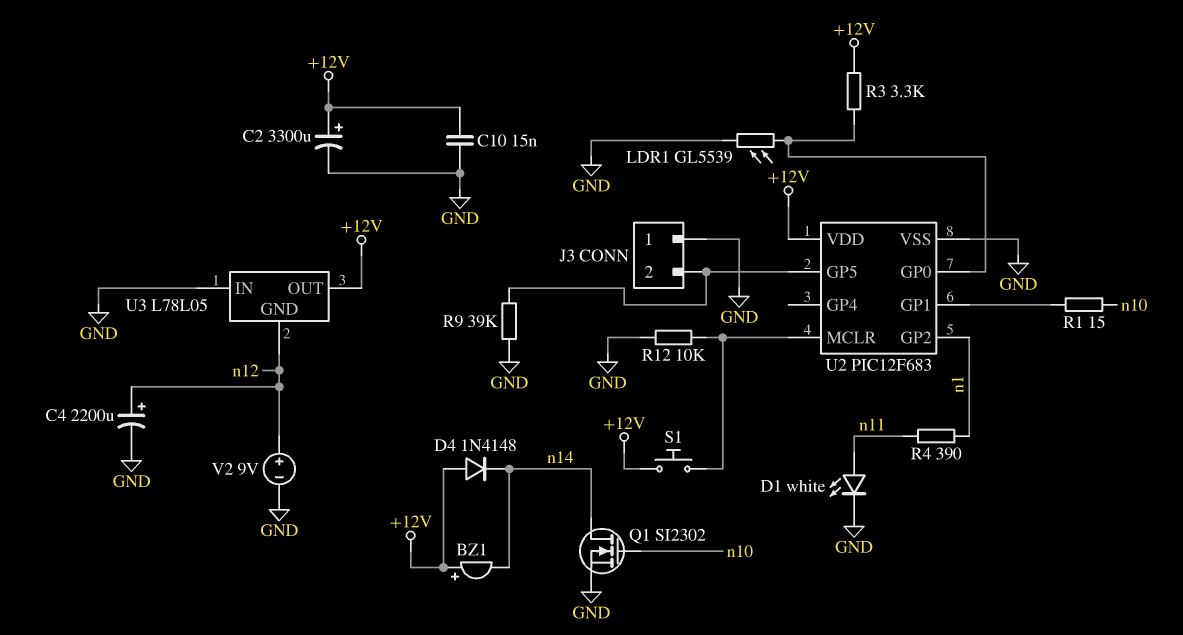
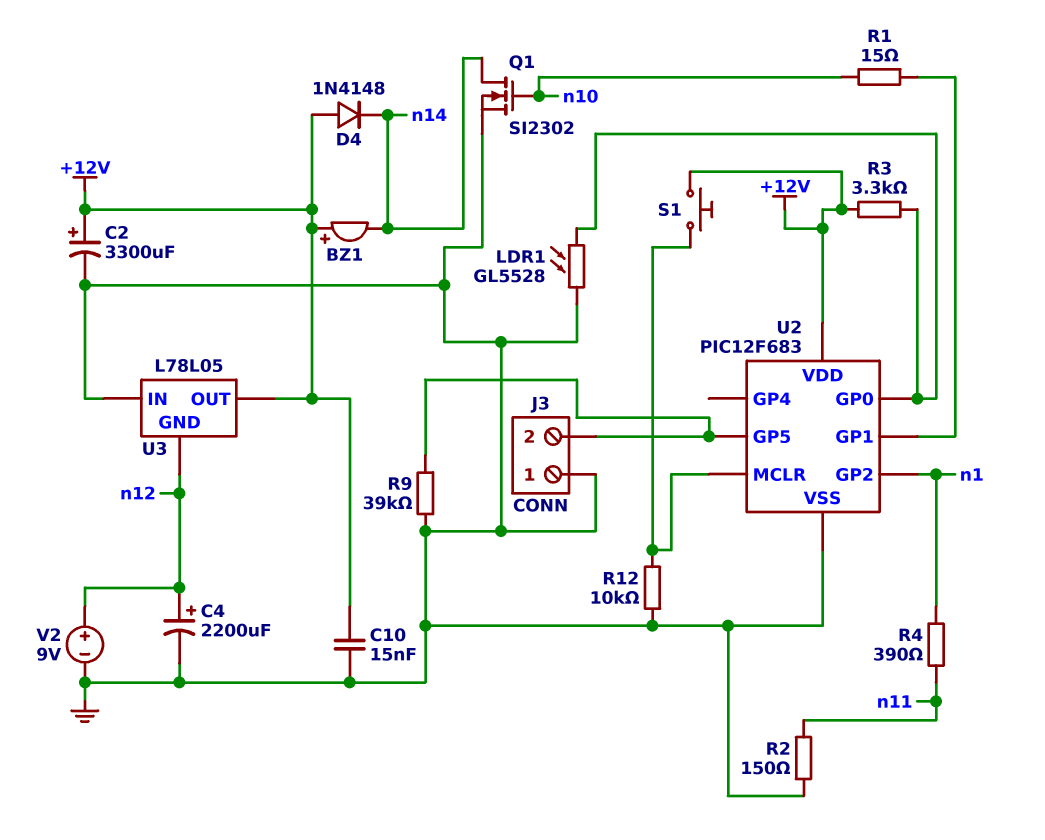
D1: LED white (A n11, K GND) -> none
LDR1: GL5539 (GND, U2/GP0) -> GL5528 (GND, U2/GP0)
R2: none -> 150 (GND, n11)

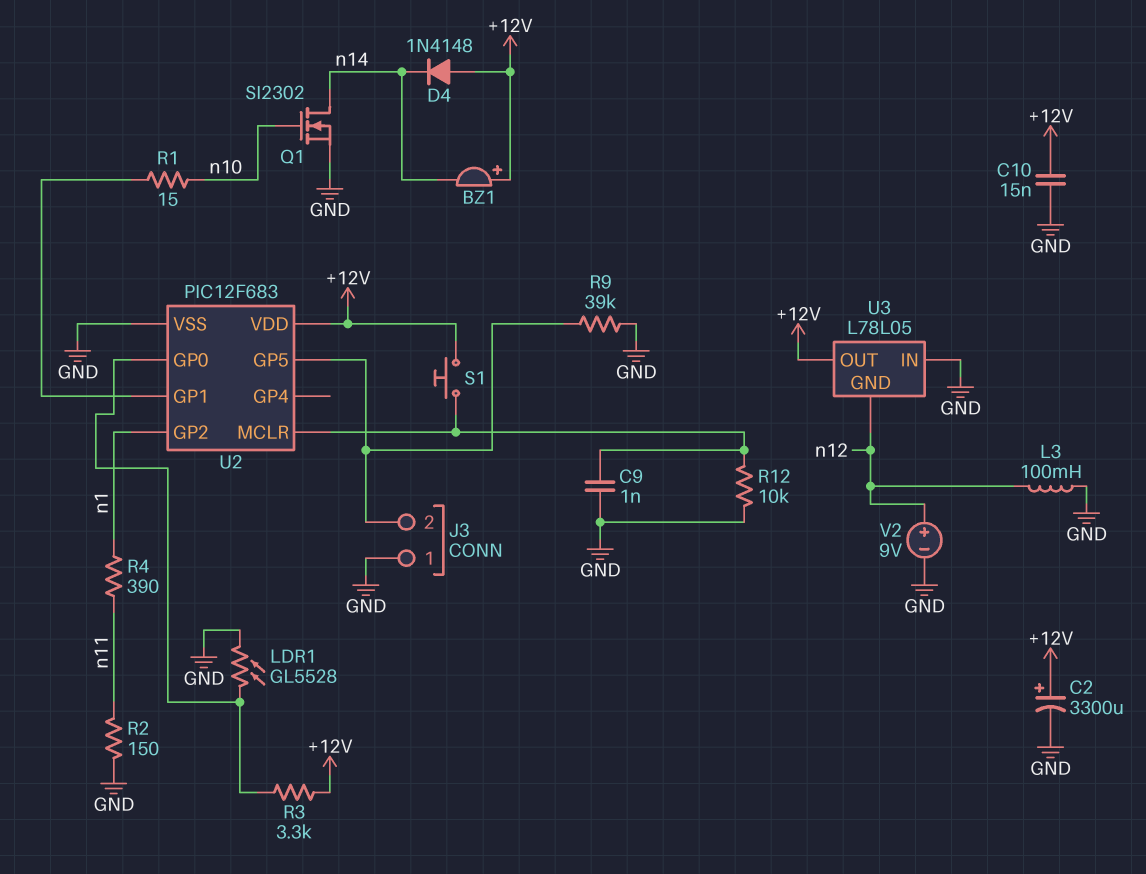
C4: 2200uF (plus n12, minus GND) -> none
C9: none -> 1nF (GND, U2/MCLR)
L3: none -> 100mH (GND, n12)

